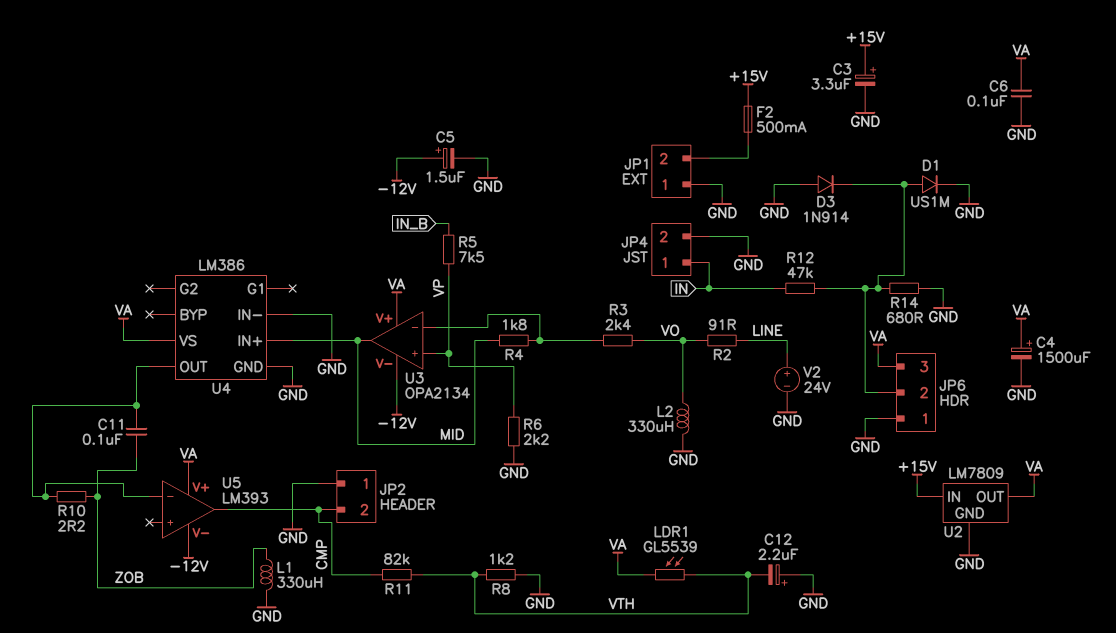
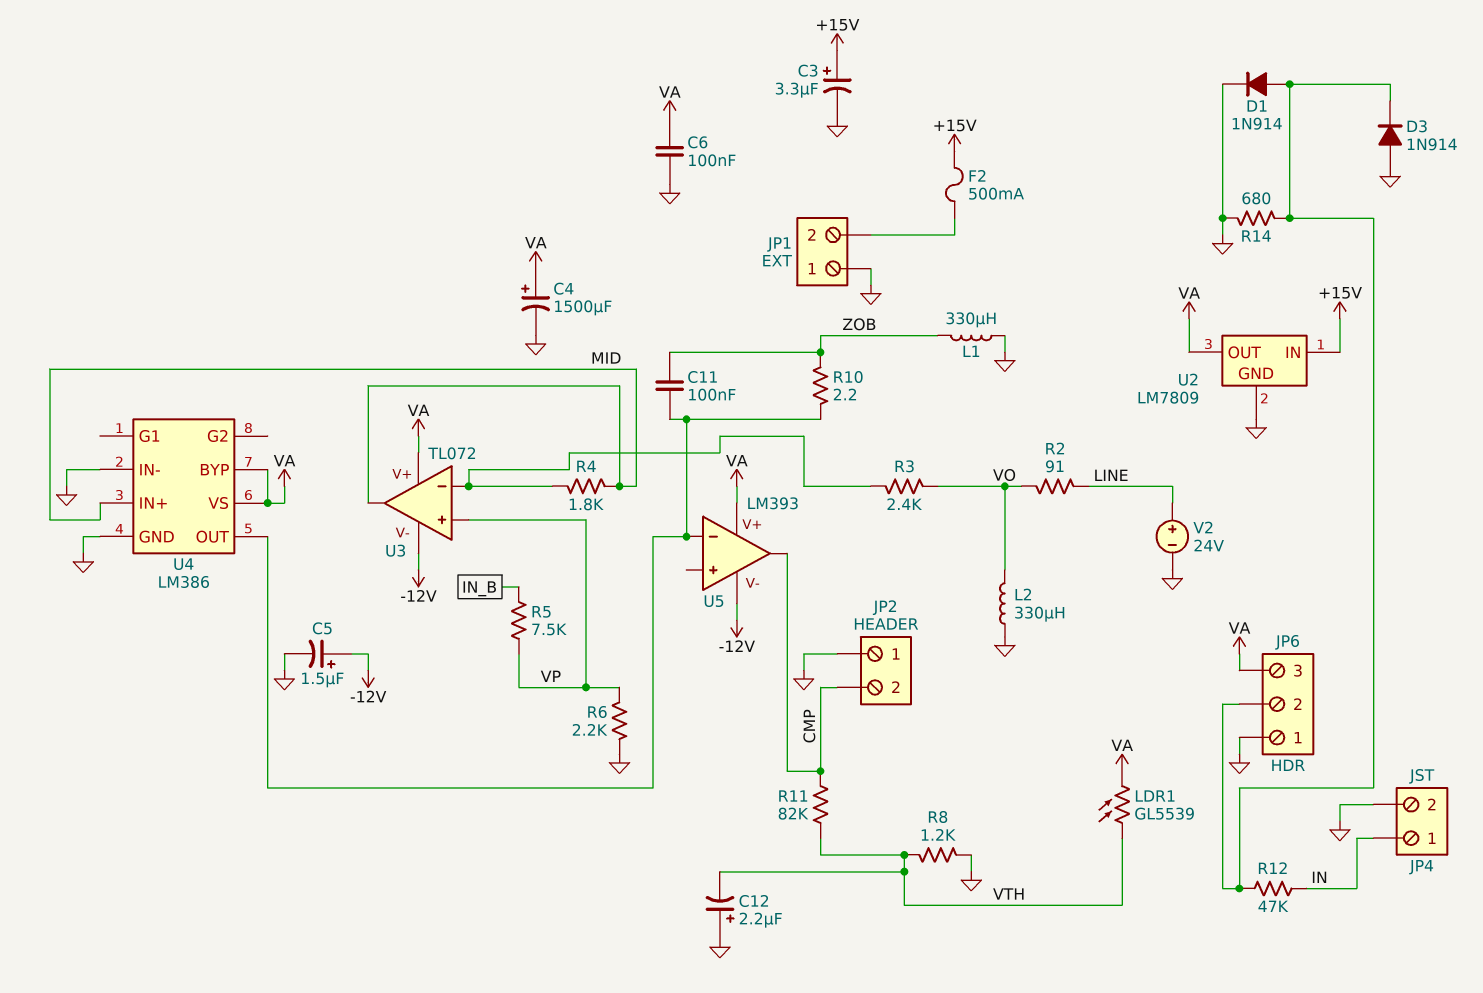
D1: diode US1M (A JP6/2, K GND) -> diode 1N914 (A JP6/2, K GND)
U3: OPA2134 -> TL072
U4 pin BYP: none -> VA

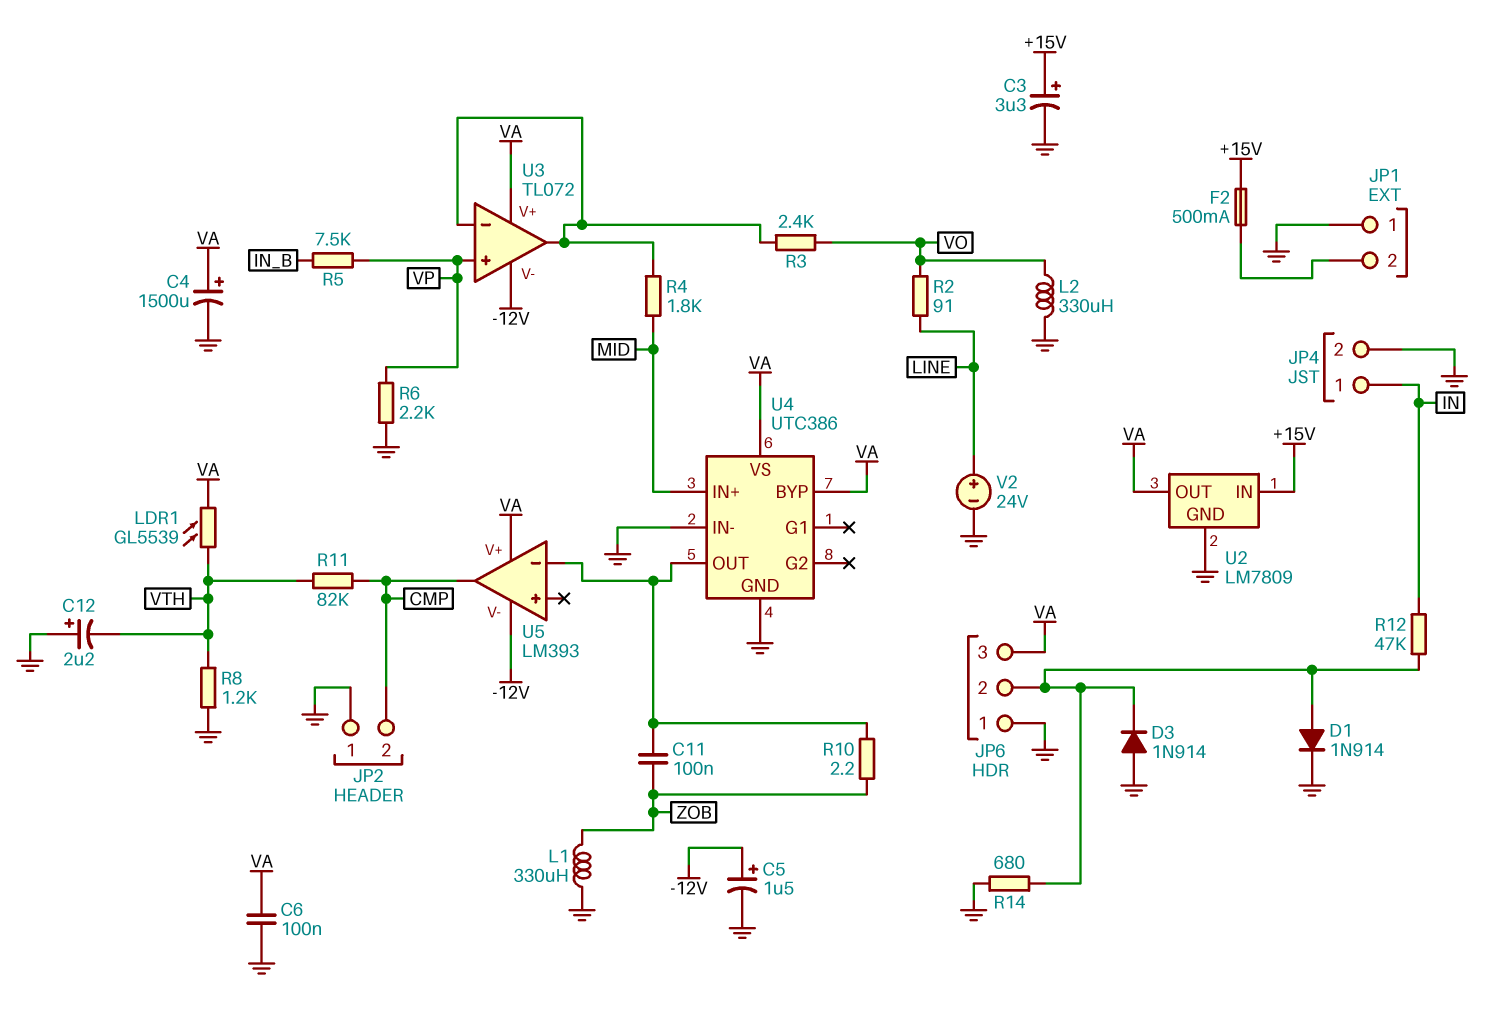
U3 pin out: MID -> U3/in-
U4: LM386 -> UTC386

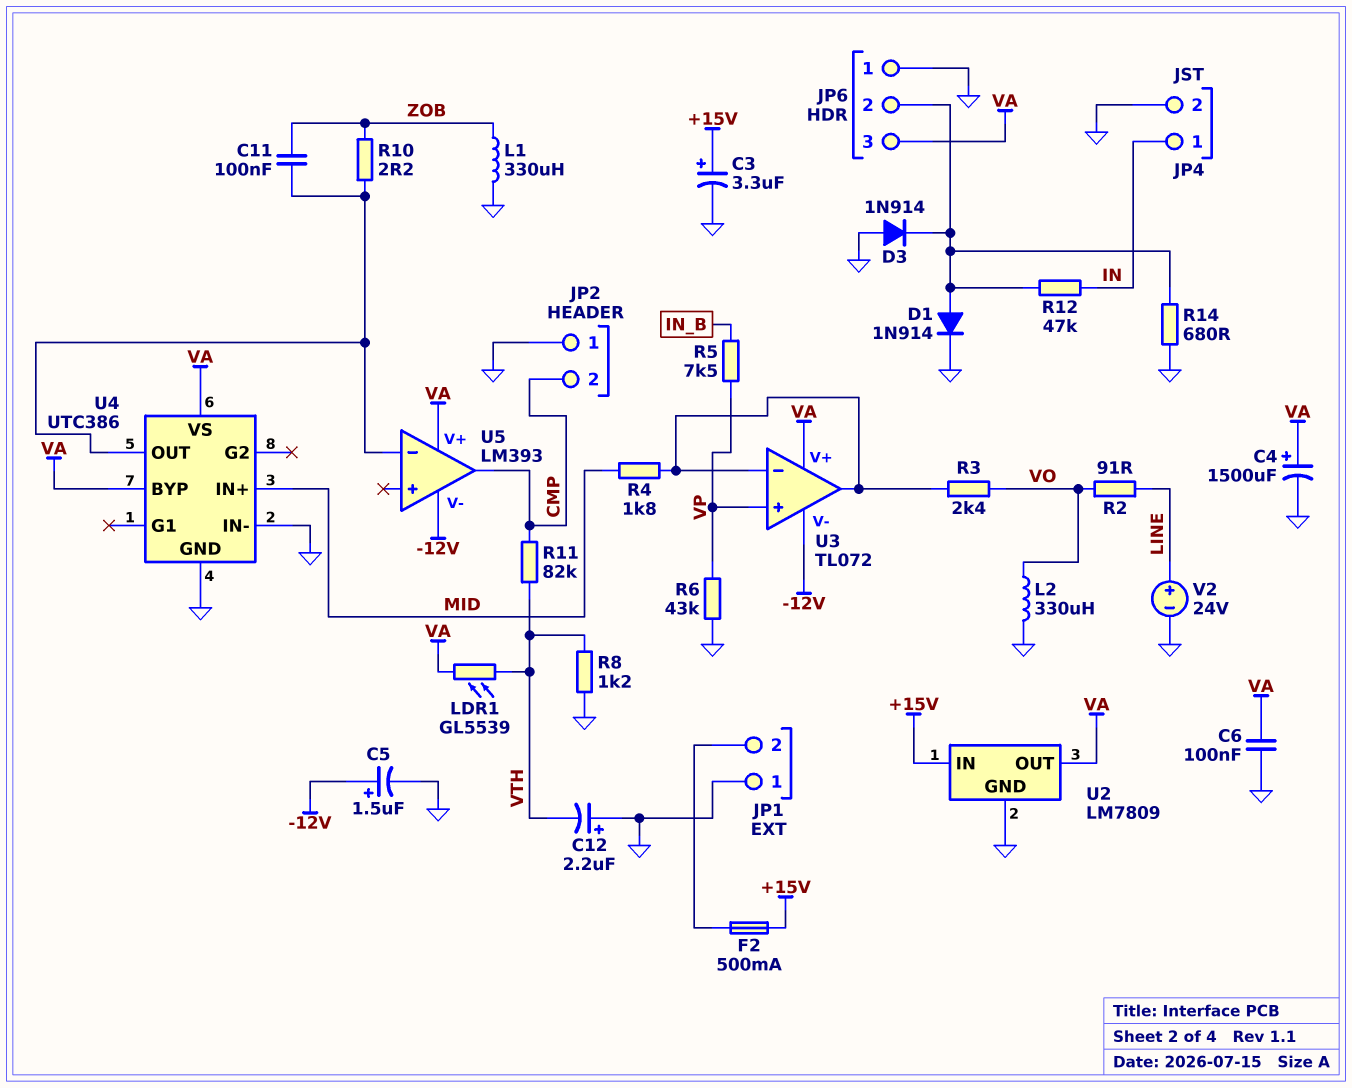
R6: 2.2k (GND, VP) -> 43k (GND, VP)

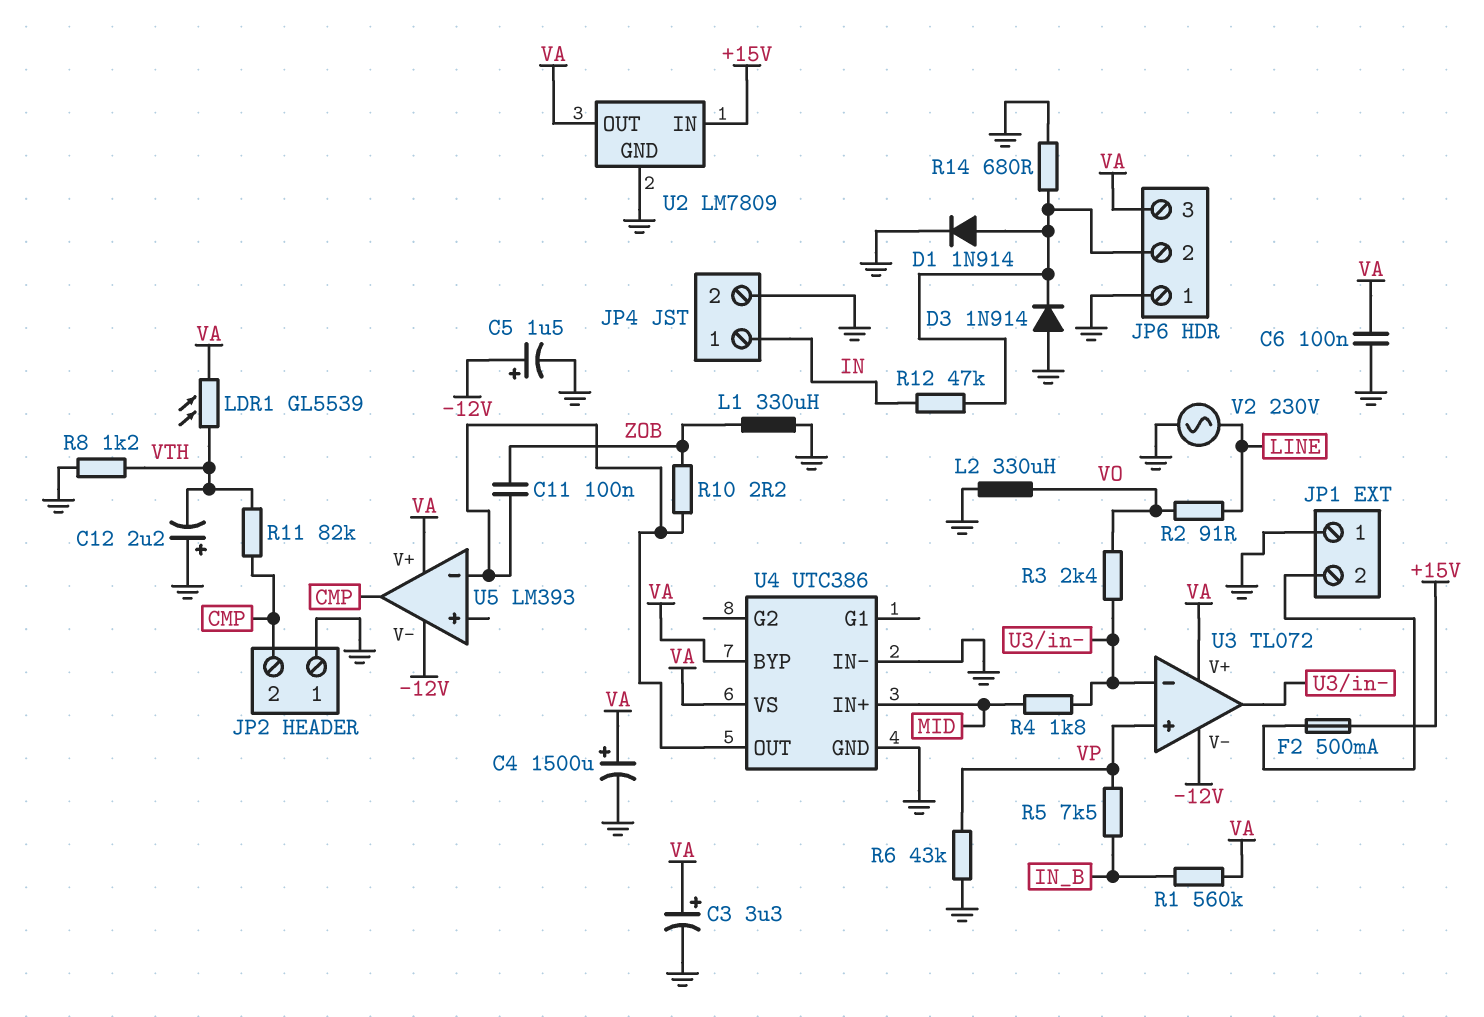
C3: 3.3uF (plus +15V, minus GND) -> 3.3uF (plus VA, minus GND)
R1: none -> 560k (IN_B, VA)
V2: 24V (plus LINE, minus GND) -> AC 230V (GND, LINE)

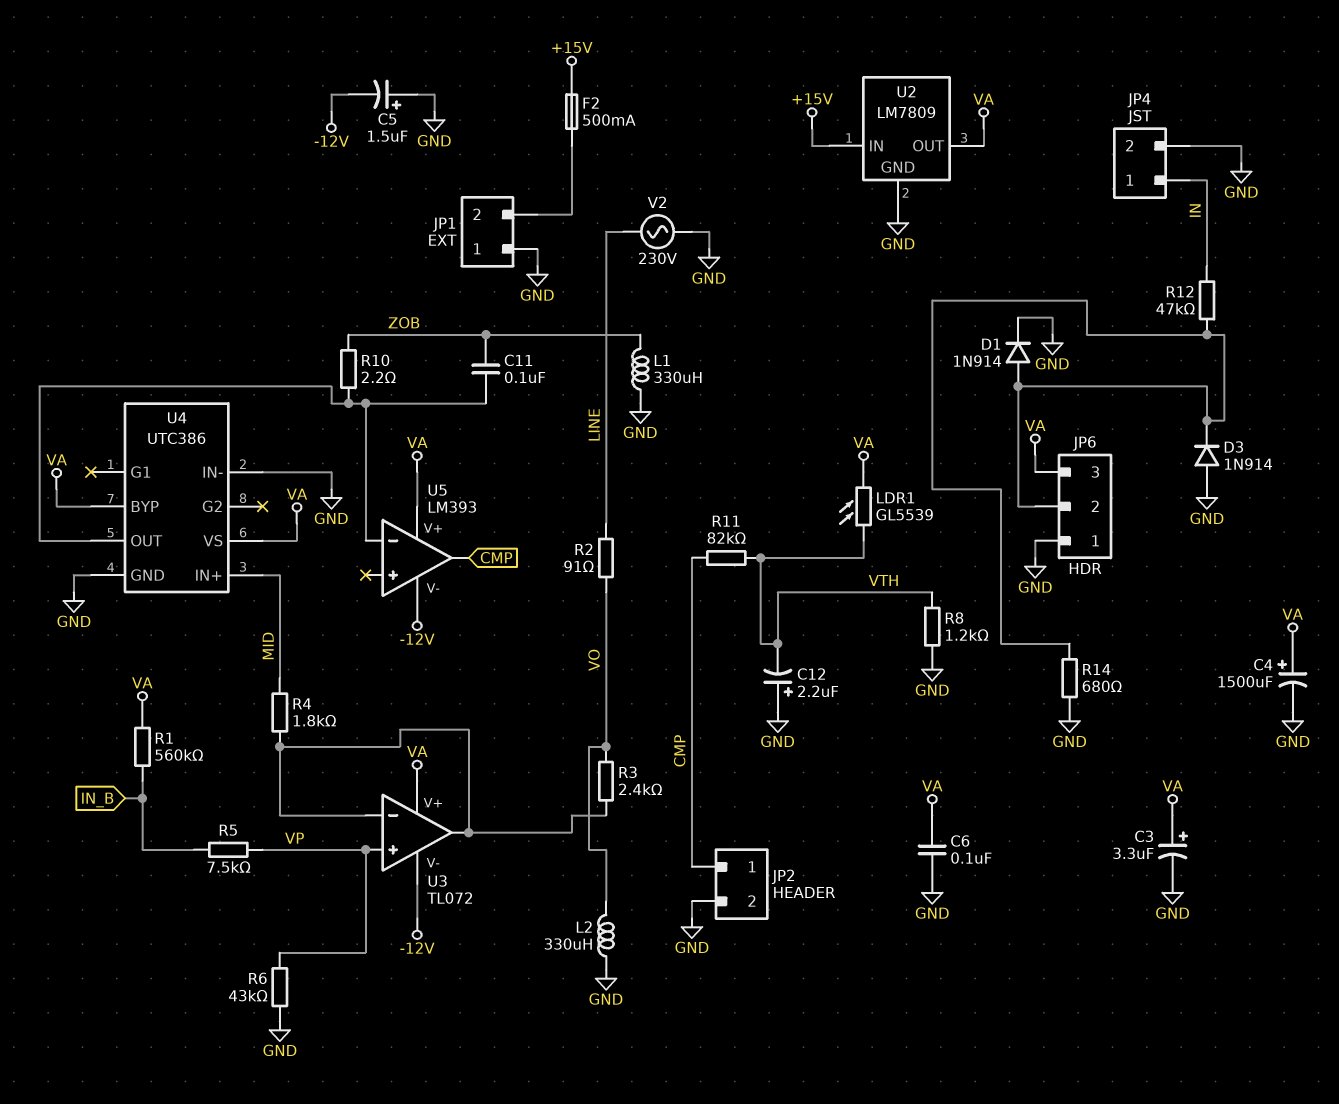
C5: 1.5uF (plus -12V, minus GND) -> 1.5uF (plus GND, minus -12V)
JP2 pin 1: GND -> CMP
JP2 pin 2: CMP -> GND

